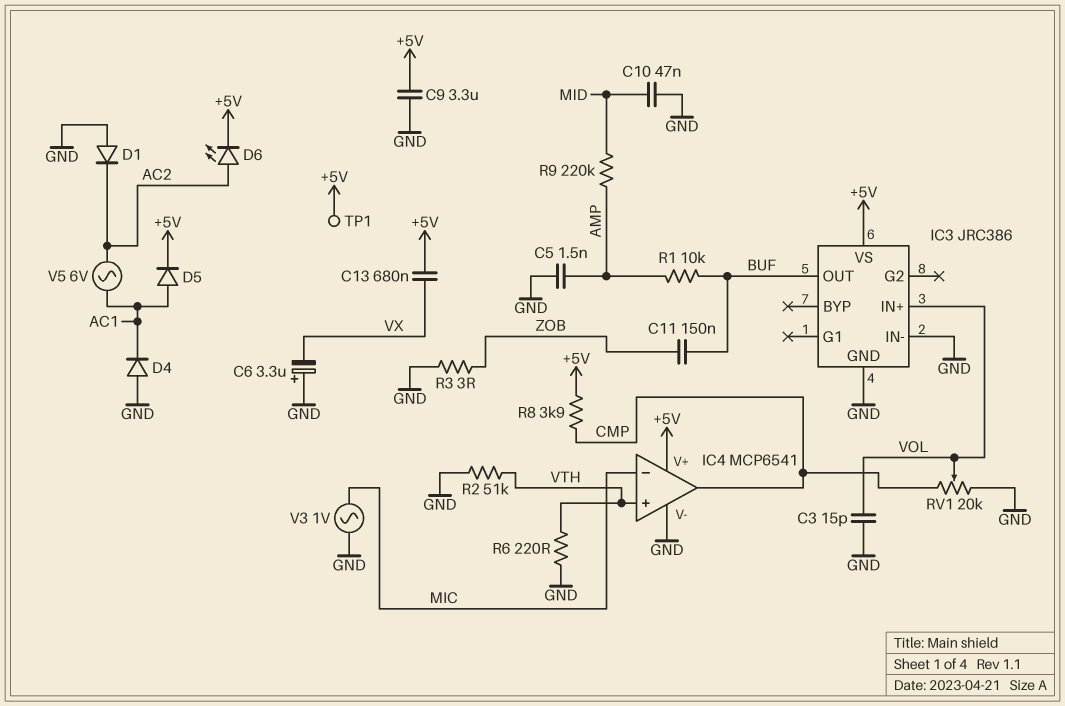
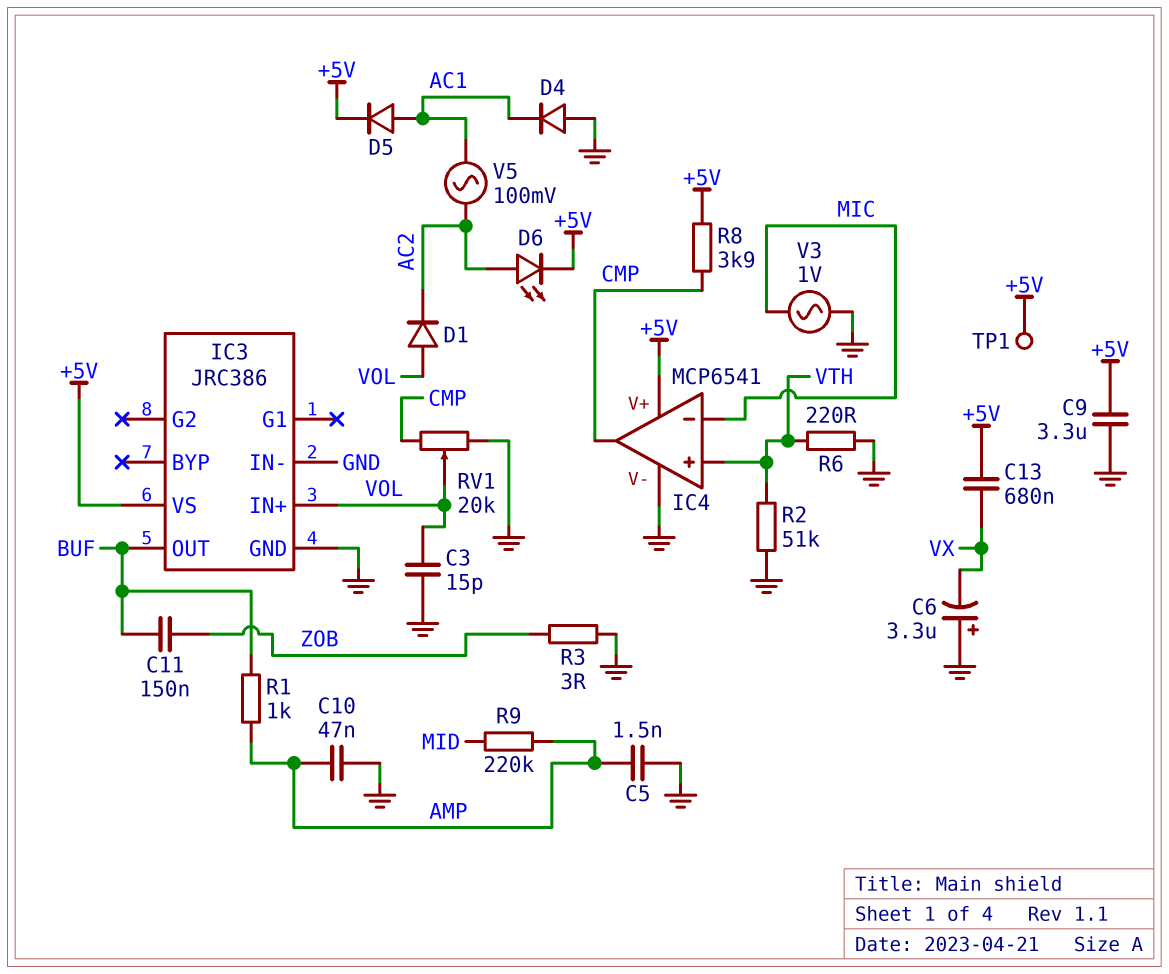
C10: 47nF (GND, MID) -> 47nF (AMP, GND)
D1: diode (A GND, K AC2) -> diode (A VOL, K AC2)
R1: 10k (AMP, BUF) -> 1k (AMP, BUF)
V5: AC 6V (AC1, AC2) -> AC 100mV (AC1, AC2)

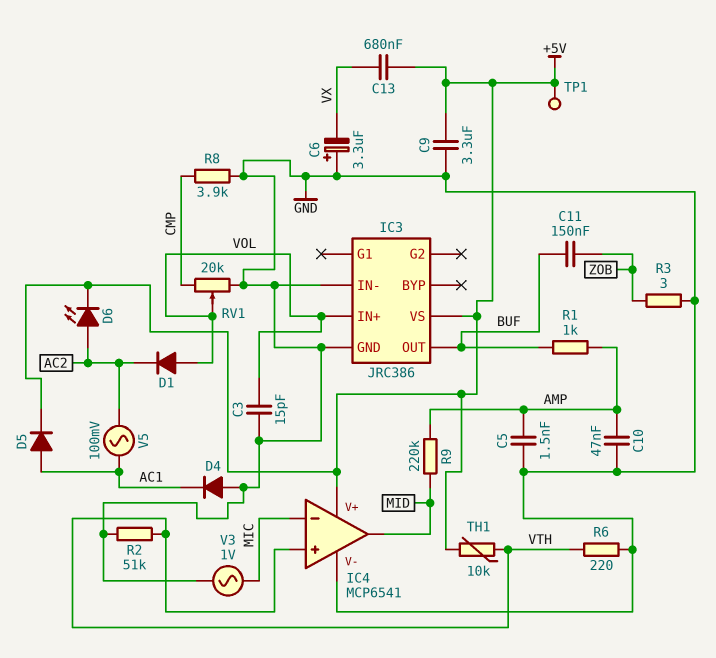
IC4 pin out: CMP -> MID
R8: 3.9k (+5V, CMP) -> 3.9k (CMP, GND)
TH1: none -> 10k (+5V, VTH)

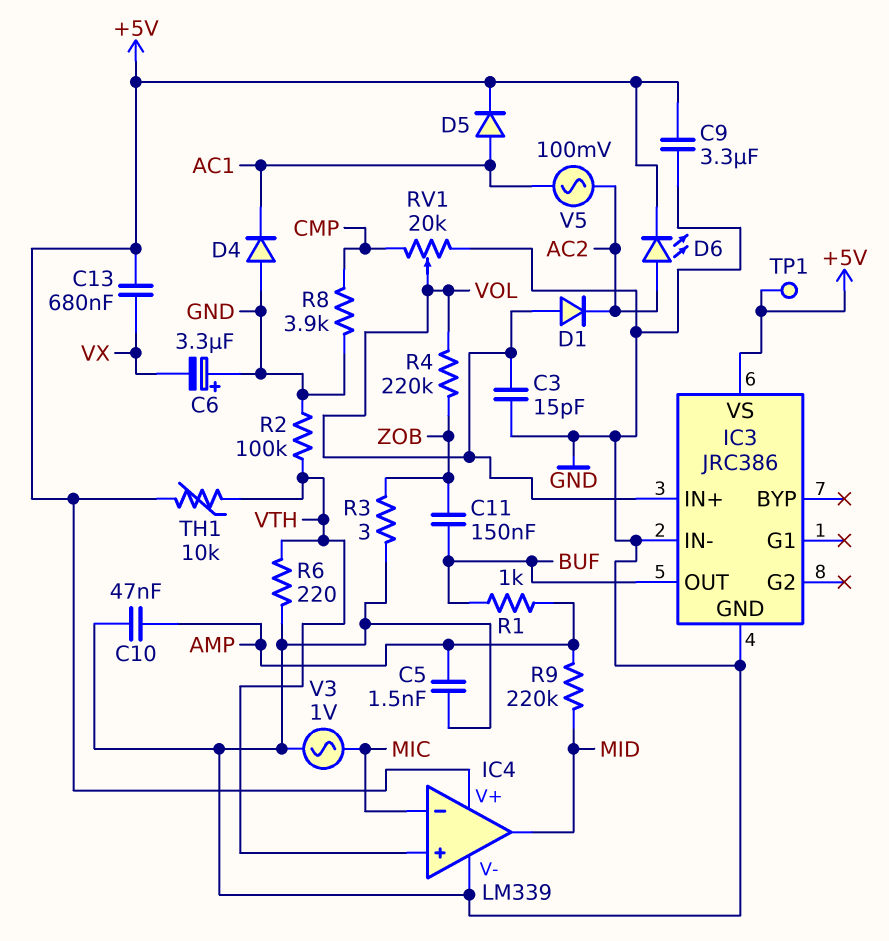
IC4: MCP6541 -> LM339
R2: 51k (GND, VTH) -> 100k (GND, VTH)
R4: none -> 220k (VOL, ZOB)

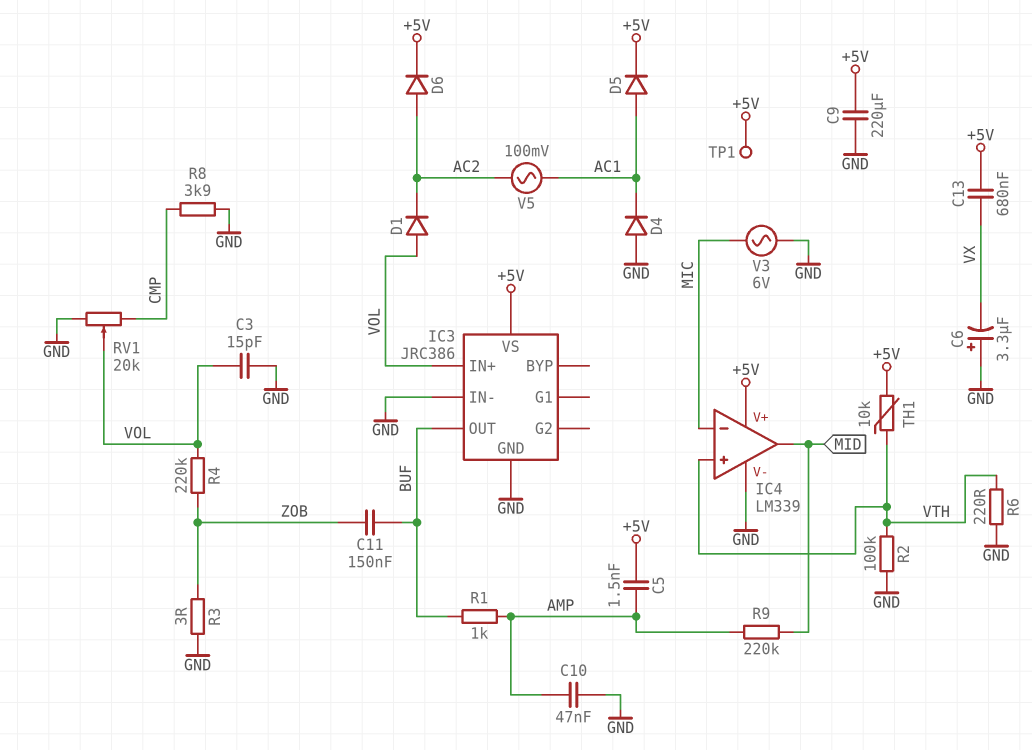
C5: 1.5nF (AMP, GND) -> 1.5nF (+5V, AMP)
C9: 3.3uF (+5V, GND) -> 220uF (+5V, GND)
D6: LED (A AC2, K +5V) -> diode (A AC2, K +5V)
V3: AC 1V (GND, MIC) -> AC 6V (GND, MIC)

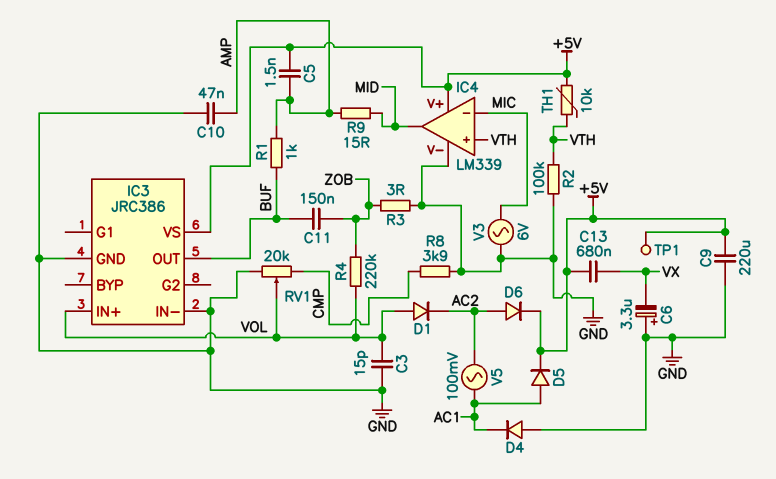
R6: 220 (GND, VTH) -> none
R9: 220k (AMP, MID) -> 15 (AMP, MID)

